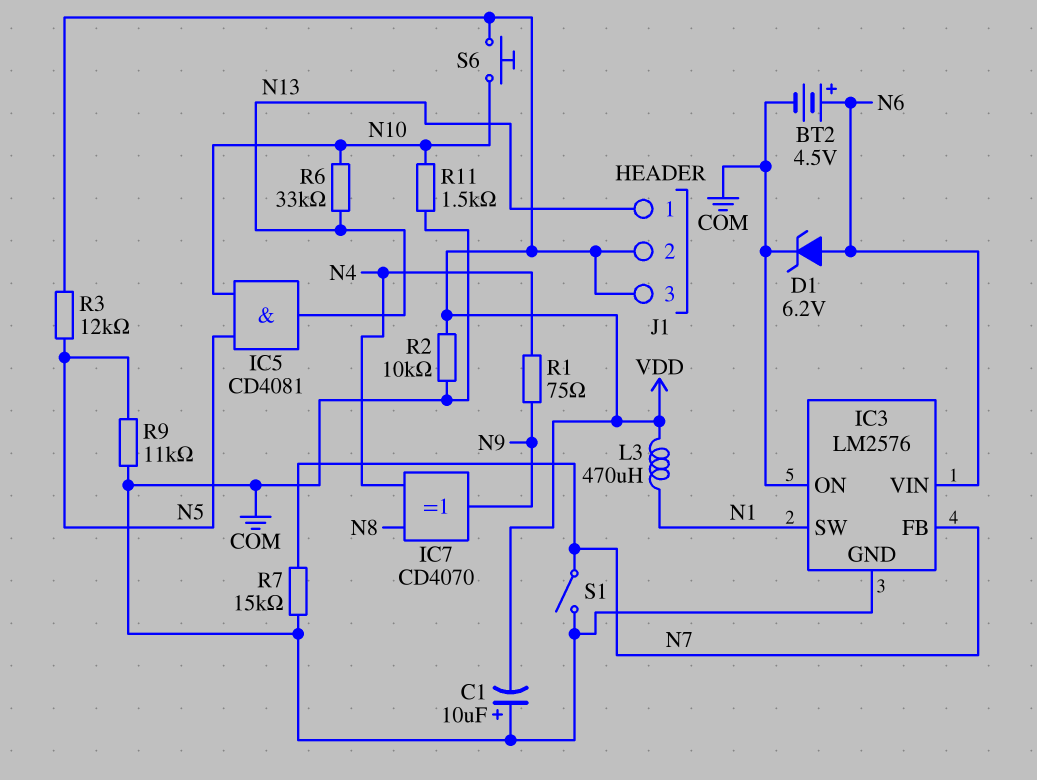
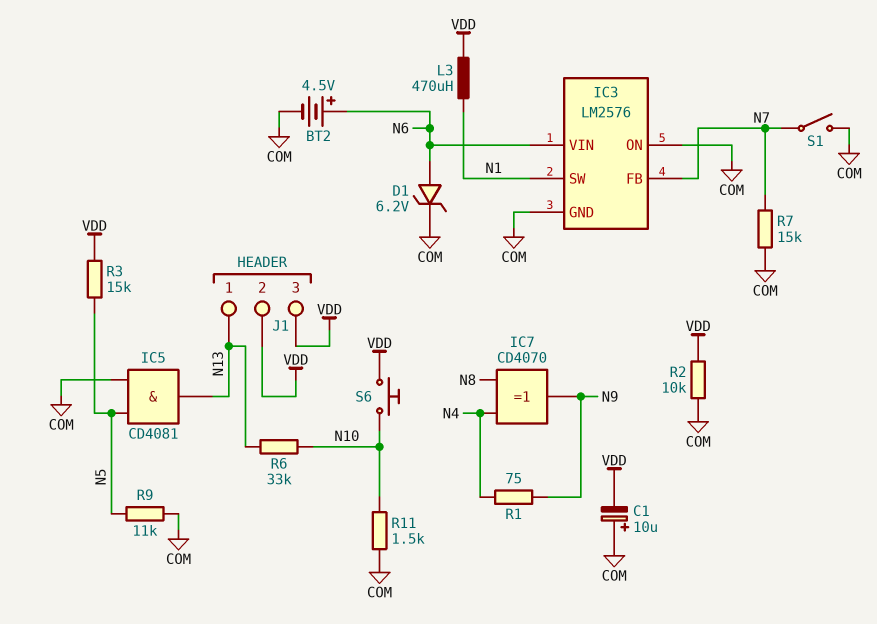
IC5: AND CD4081 (in N5, in N10, out N13) -> AND CD4081 (in COM, in N5, out N13)
R3: 12k (N5, VDD) -> 15k (N5, VDD)

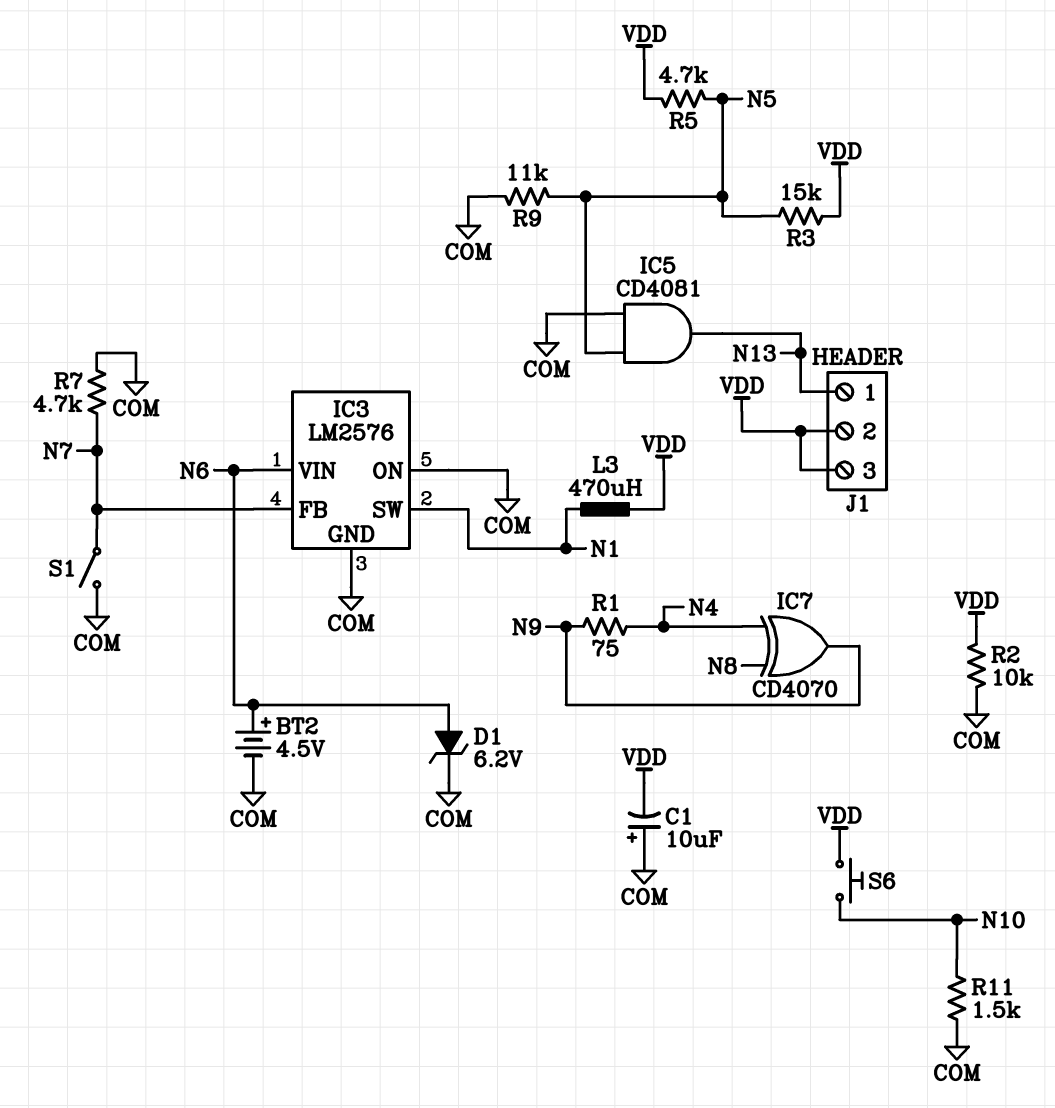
R5: none -> 4.7k (N5, VDD)
R6: 33k (N10, N13) -> none
R7: 15k (COM, N7) -> 4.7k (COM, N7)

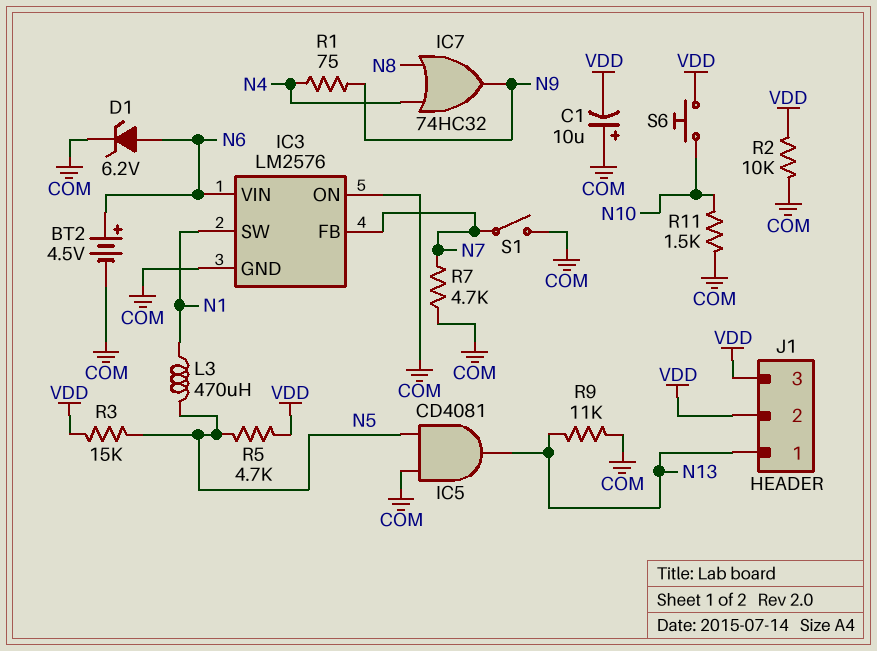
IC7: XOR CD4070 (in N4, in N8, out N9) -> OR 74HC32 (in N4, in N8, out N9)
L3: 470uH (N1, VDD) -> 470uH (N1, N5)
R9: 11k (COM, N5) -> 11k (COM, N13)

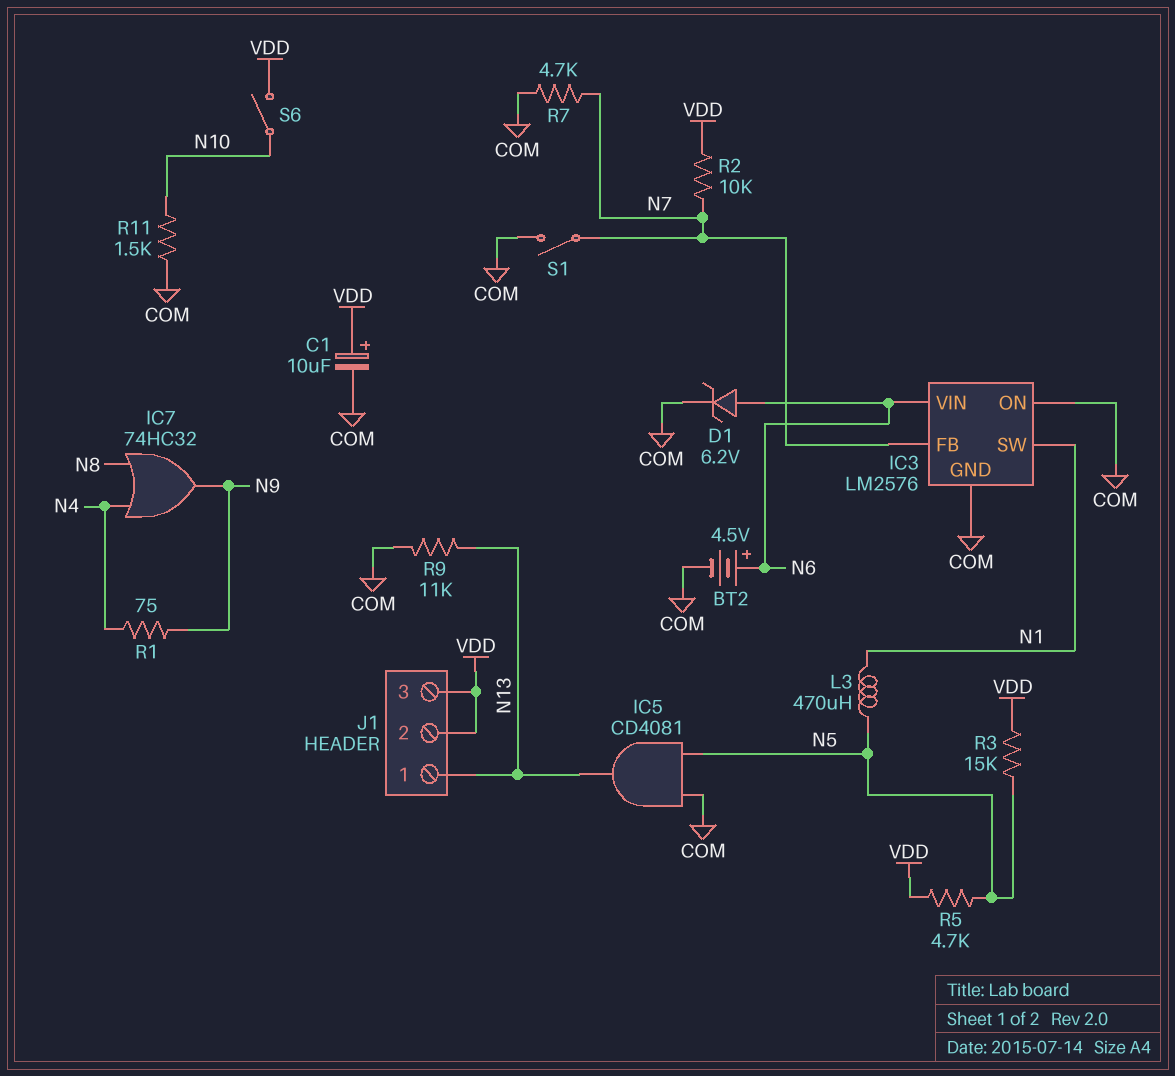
C1: 10uF (plus COM, minus VDD) -> 10uF (plus VDD, minus COM)
R2: 10k (COM, VDD) -> 10k (N7, VDD)
S6: button (N10, VDD) -> switch (N10, VDD)

